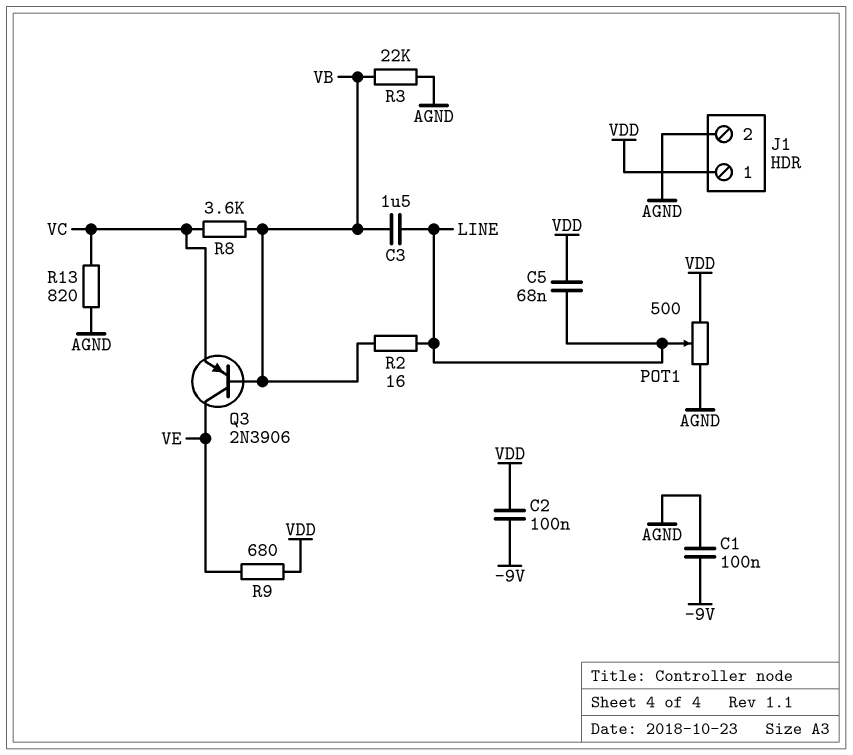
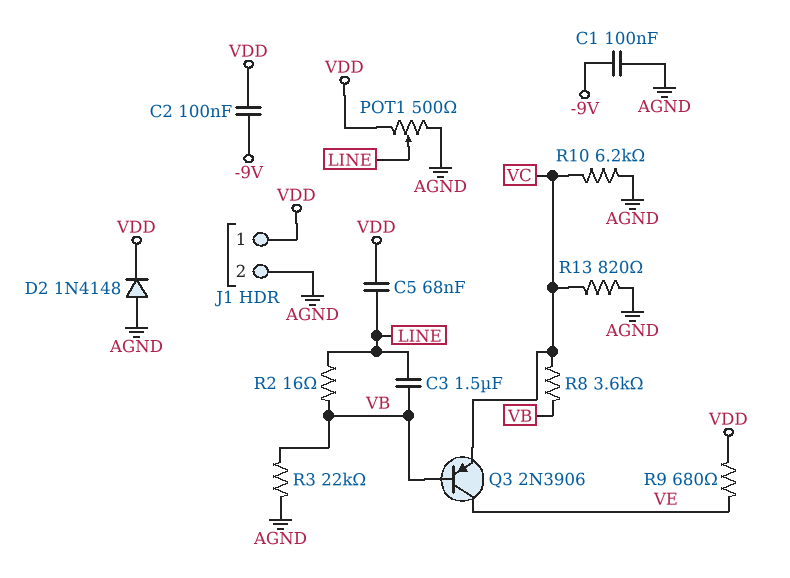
D2: none -> diode 1N4148 (A AGND, K VDD)
R10: none -> 6.2k (AGND, VC)

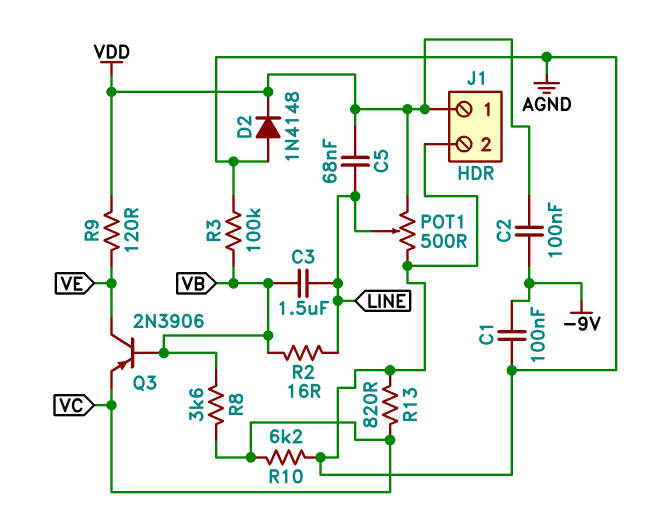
R3: 22k (AGND, VB) -> 100k (AGND, VB)
R9: 680 (VDD, VE) -> 120 (VDD, VE)

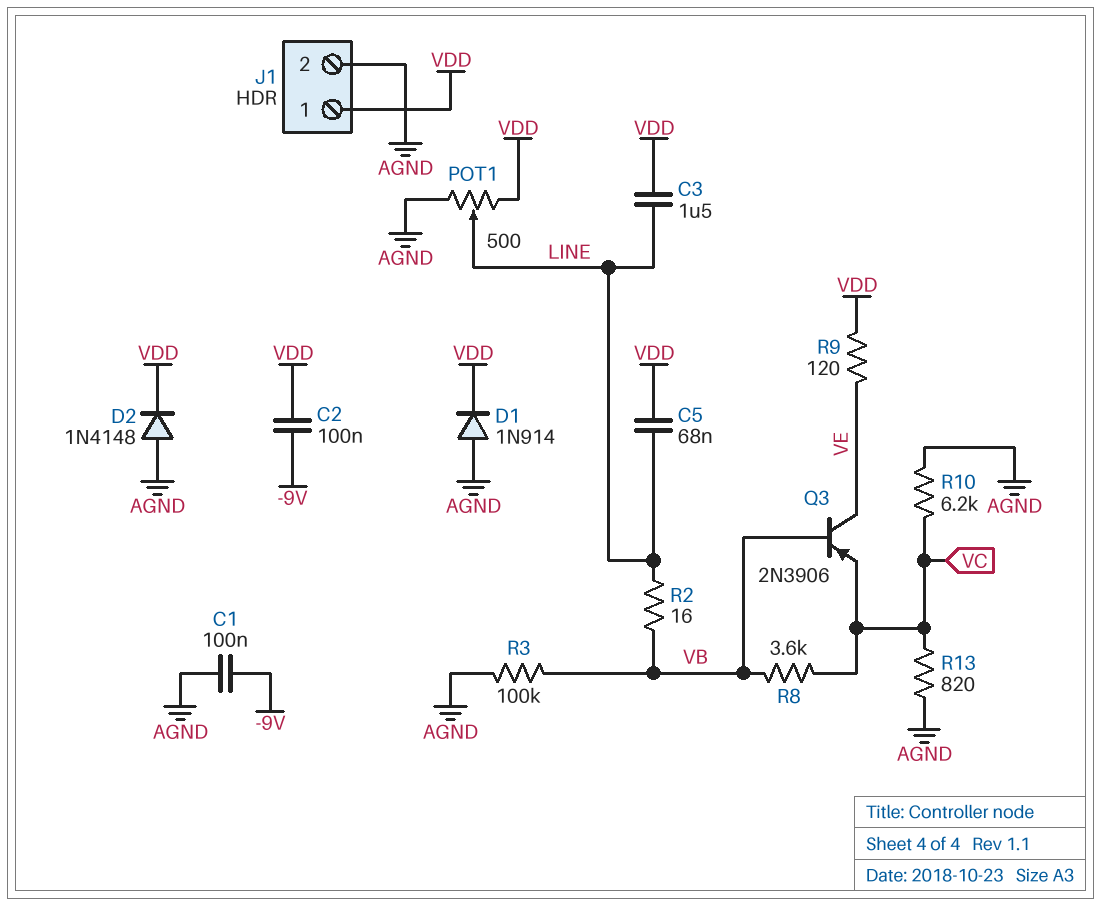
C3: 1.5uF (LINE, VB) -> 1.5uF (LINE, VDD)
D1: none -> diode 1N914 (A AGND, K VDD)

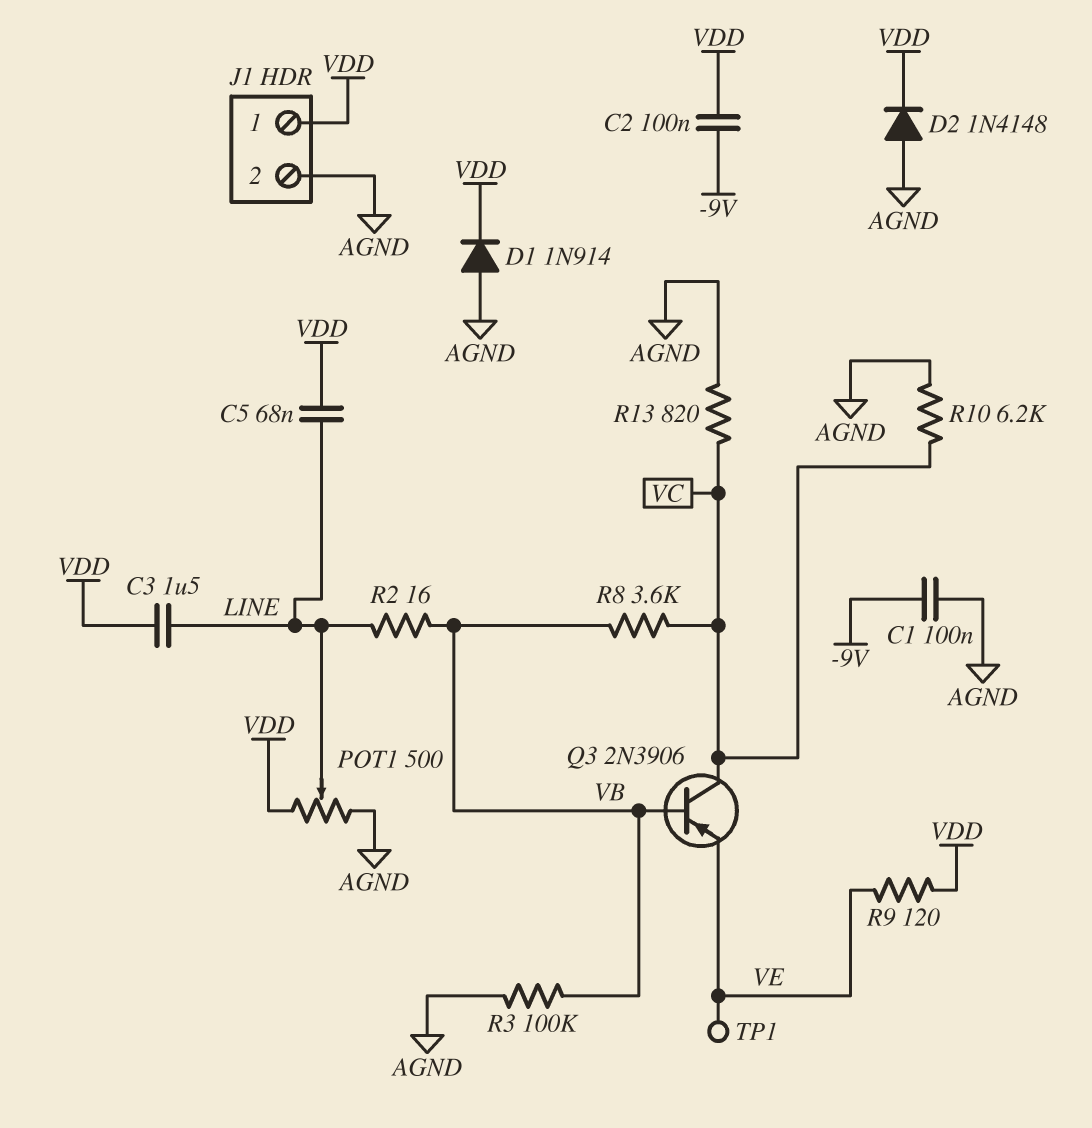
Q3: PNP 2N3906 (B VB, C VE, E VC) -> PNP 2N3906 (B VB, C VC, E VE)
TP1: none -> test point (VE)

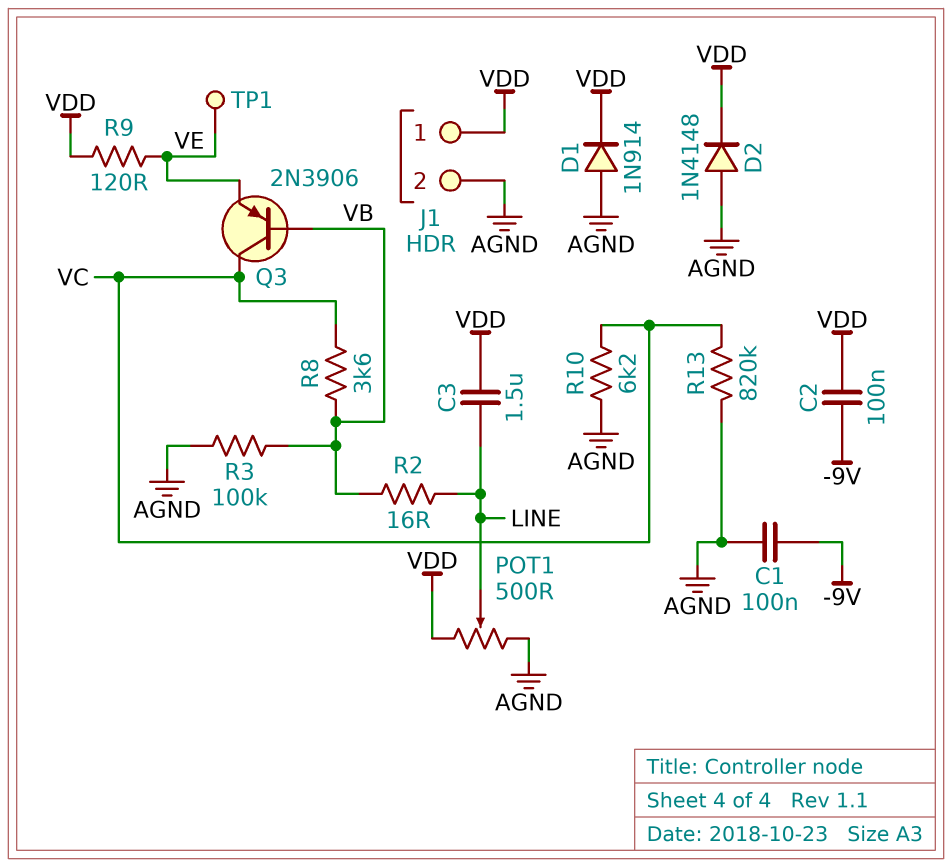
C5: 68nF (LINE, VDD) -> none
R13: 820 (AGND, VC) -> 820k (AGND, VC)

